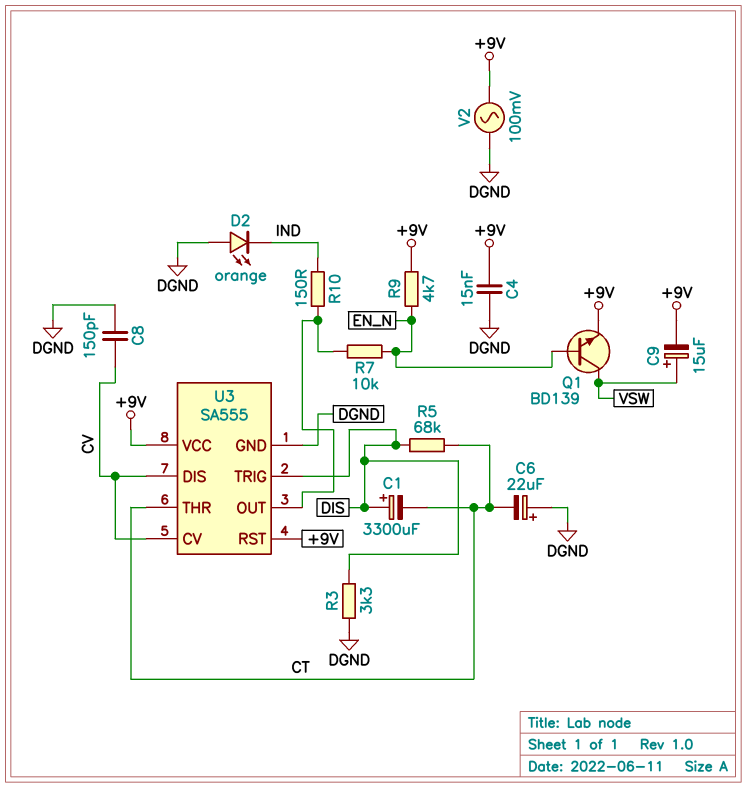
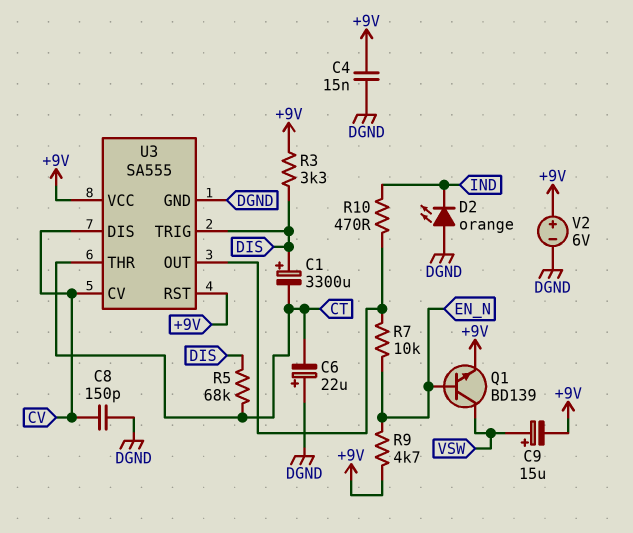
R3: 3.3k (DGND, DIS) -> 3.3k (+9V, DIS)
R10: 150 (IND, U3/OUT) -> 470 (IND, U3/OUT)
V2: AC 100mV (+9V, DGND) -> 6V (plus +9V, minus DGND)

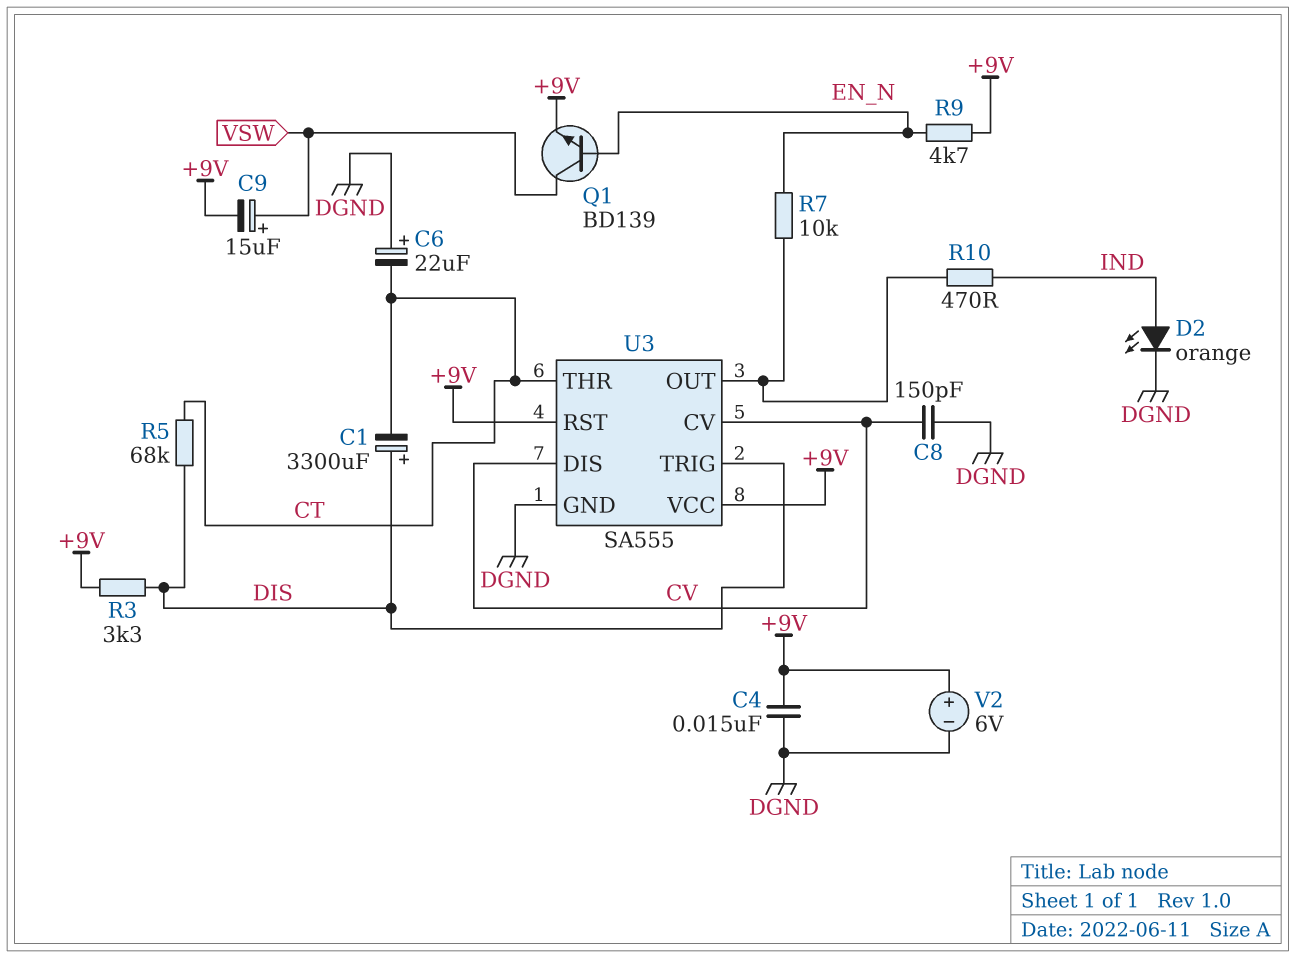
D2: LED orange (A DGND, K IND) -> LED orange (A IND, K DGND)

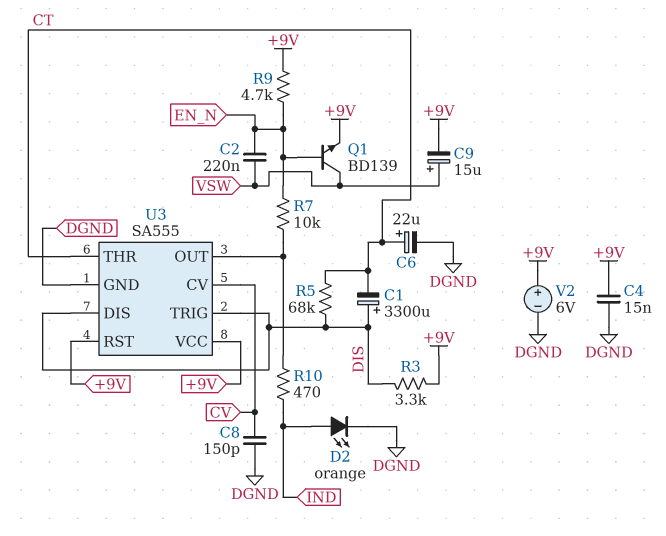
C2: none -> 220nF (EN_N, VSW)
C6: 22uF (plus DGND, minus CT) -> 22uF (plus CT, minus DGND)
U3 pin DIS: CV -> DIS

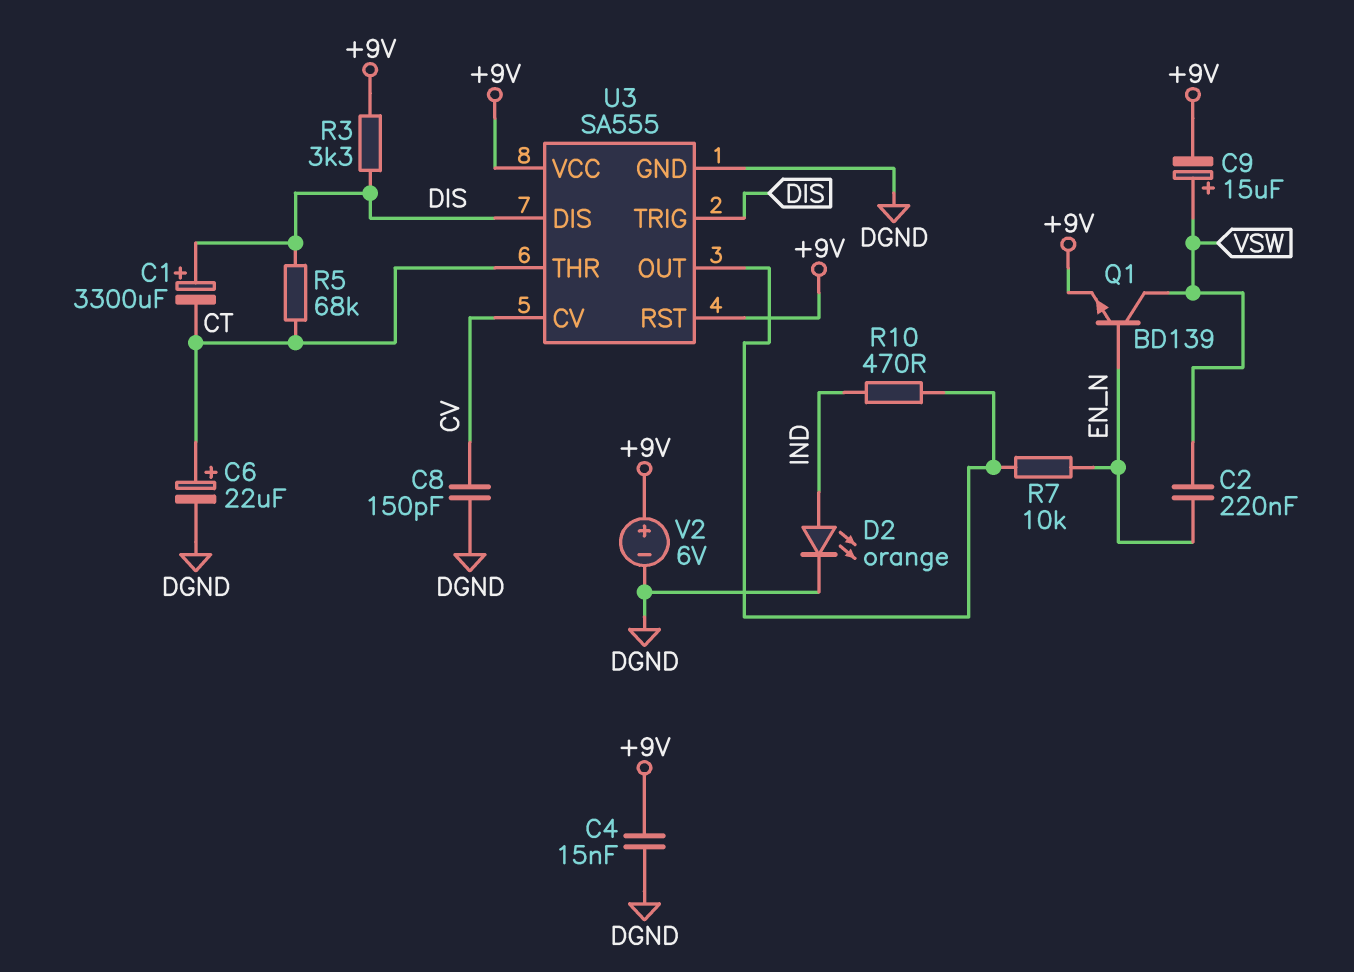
R9: 4.7k (+9V, EN_N) -> none

